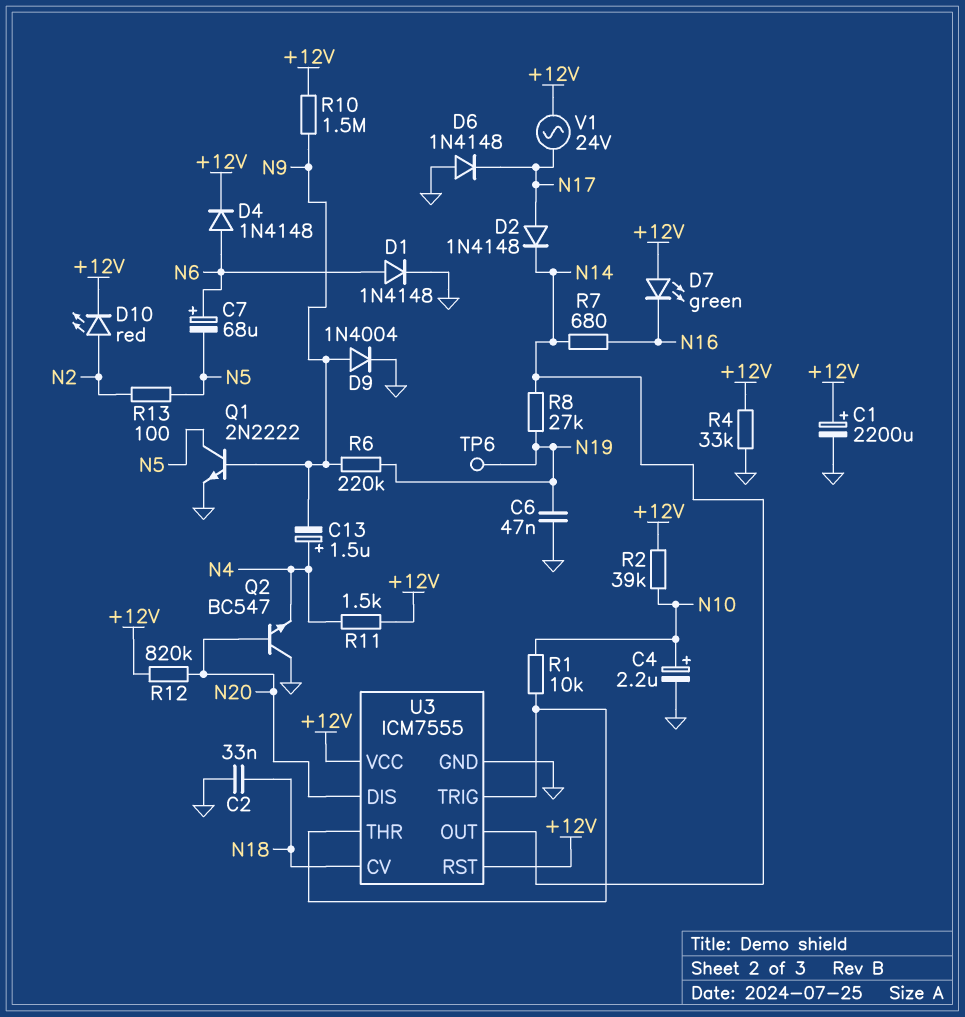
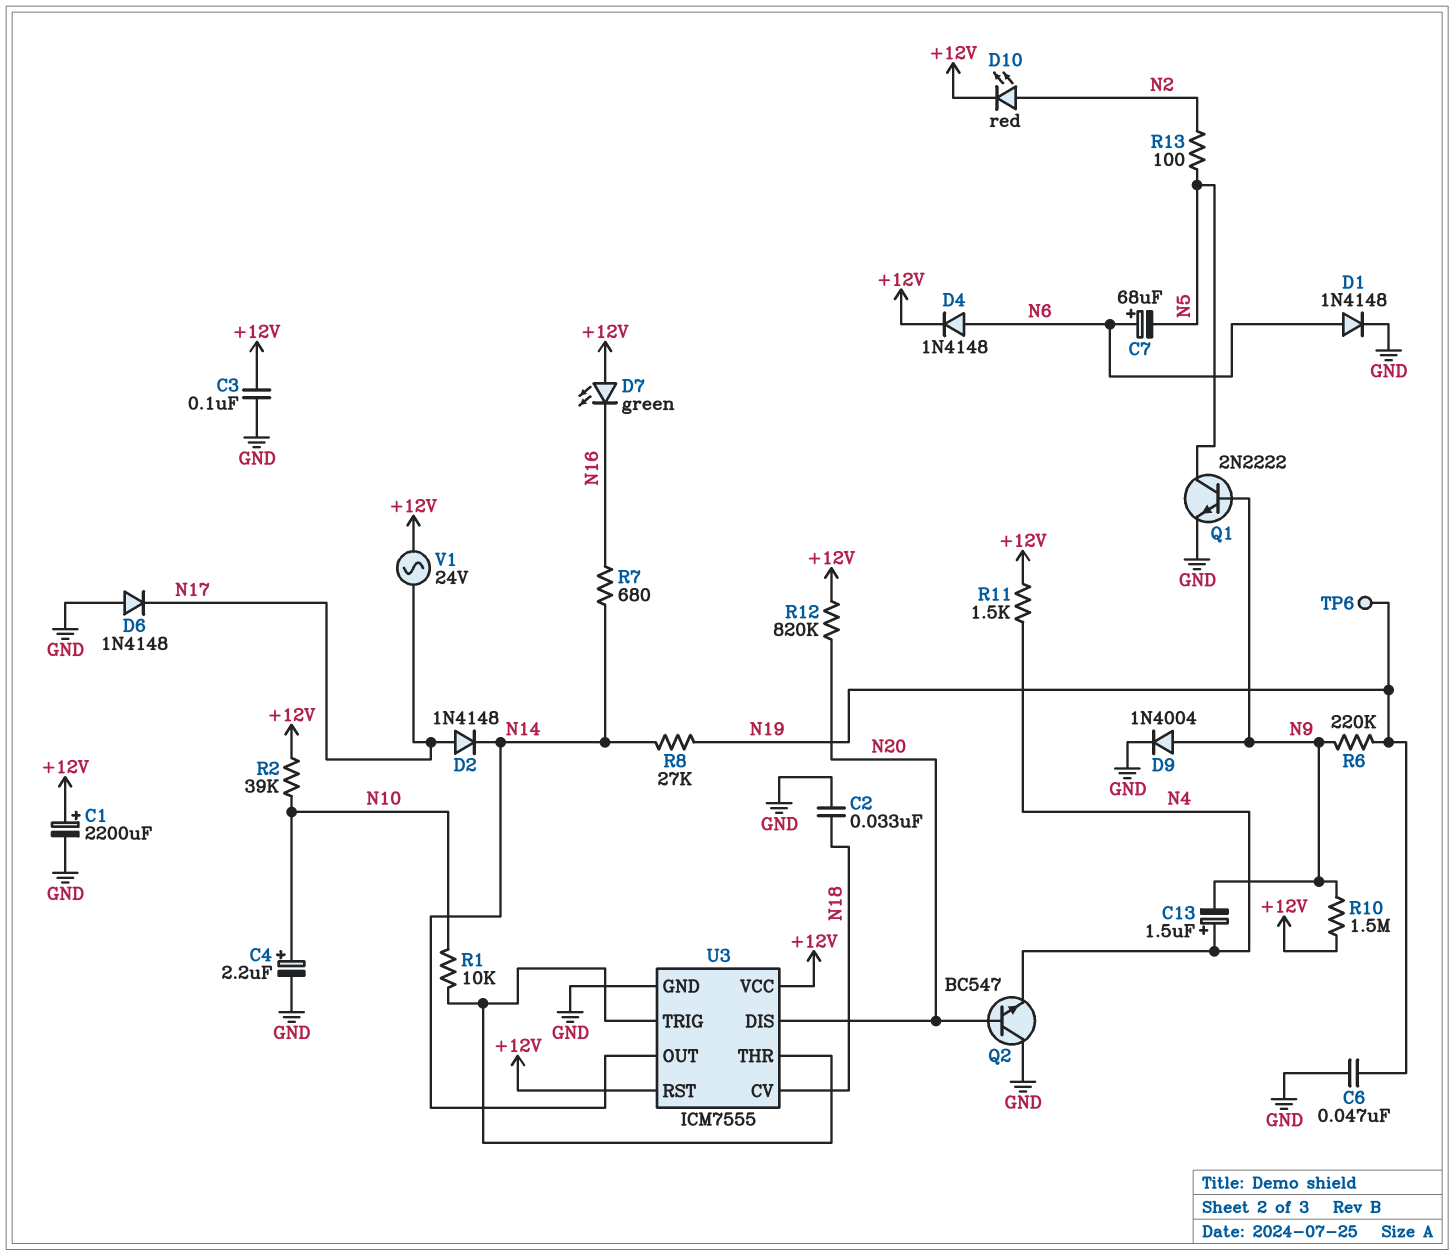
C3: none -> 100nF (+12V, GND)
R4: 33k (+12V, GND) -> none

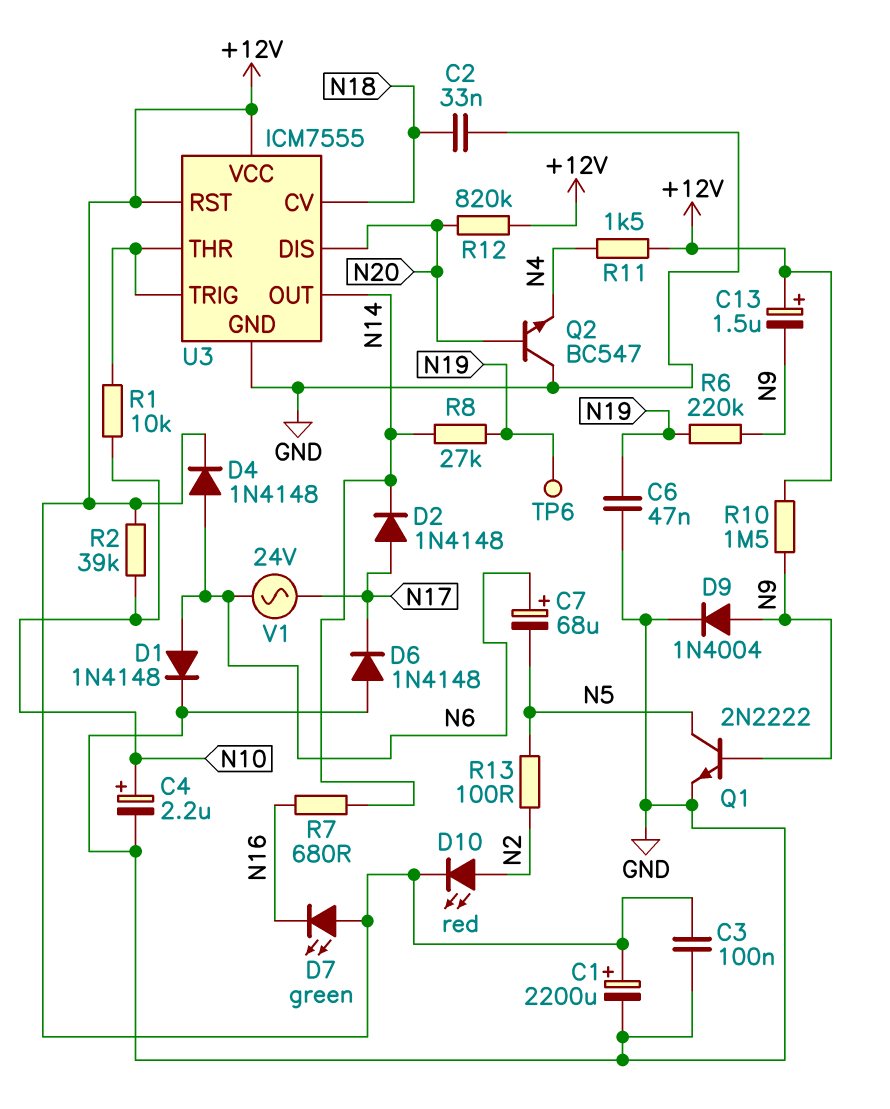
C13: 1.5uF (plus N4, minus N9) -> 1.5uF (plus +12V, minus N9)
V1: AC 24V (+12V, N17) -> AC 24V (N6, N17)

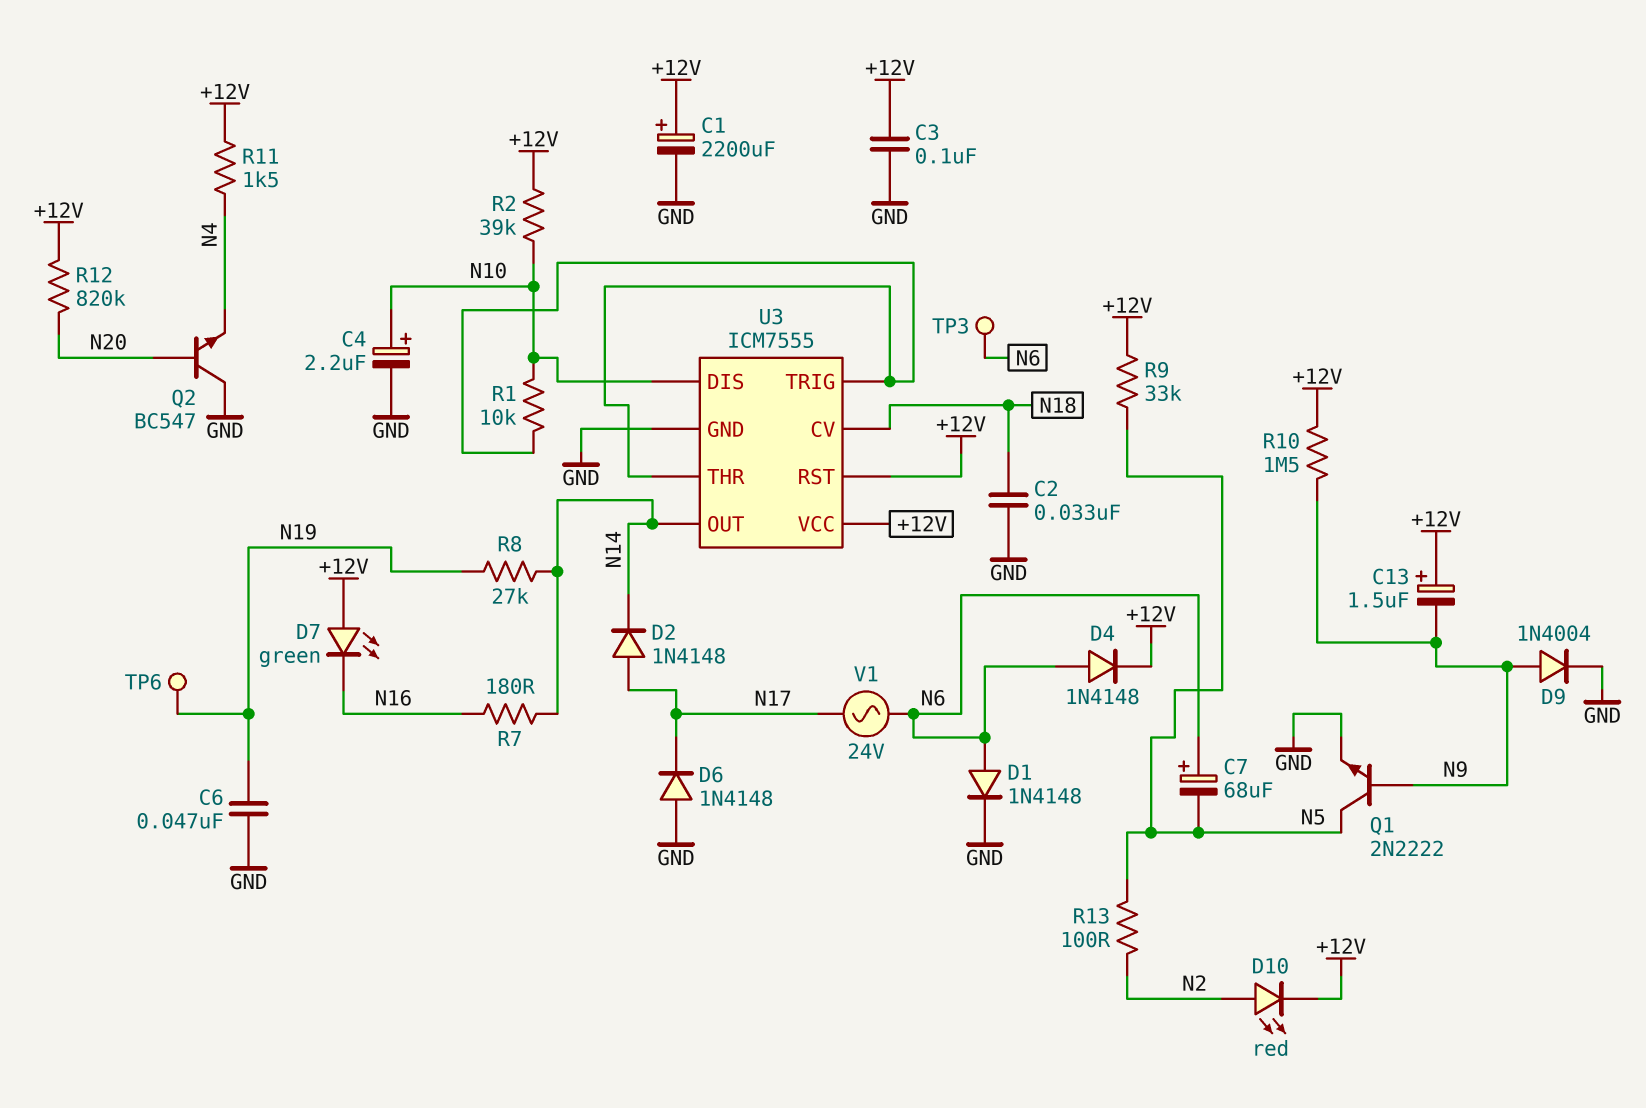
R6: 220k (N9, N19) -> none
R7: 680 (N14, N16) -> 180 (N14, N16)
R9: none -> 33k (+12V, N5)
TP3: none -> test point (N6)
U3 pin DIS: N20 -> N10

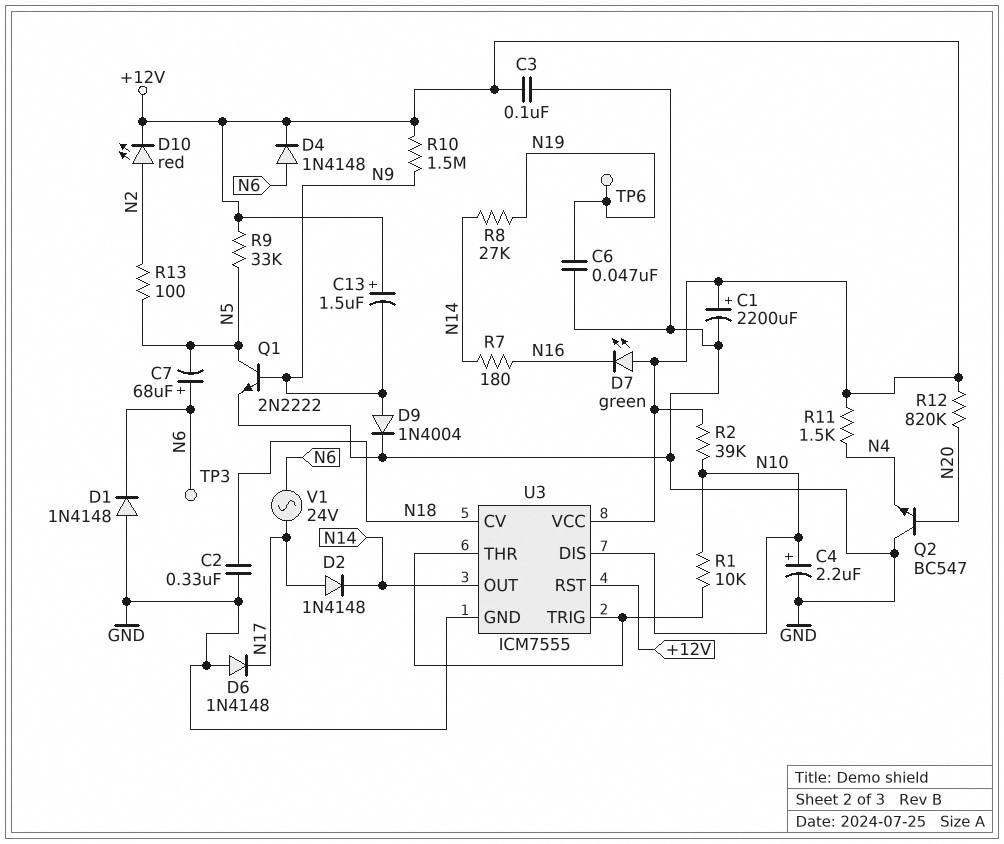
C2: 33nF (GND, N18) -> 330nF (GND, N18)
D1: diode 1N4148 (A N6, K GND) -> diode 1N4148 (A GND, K N6)

